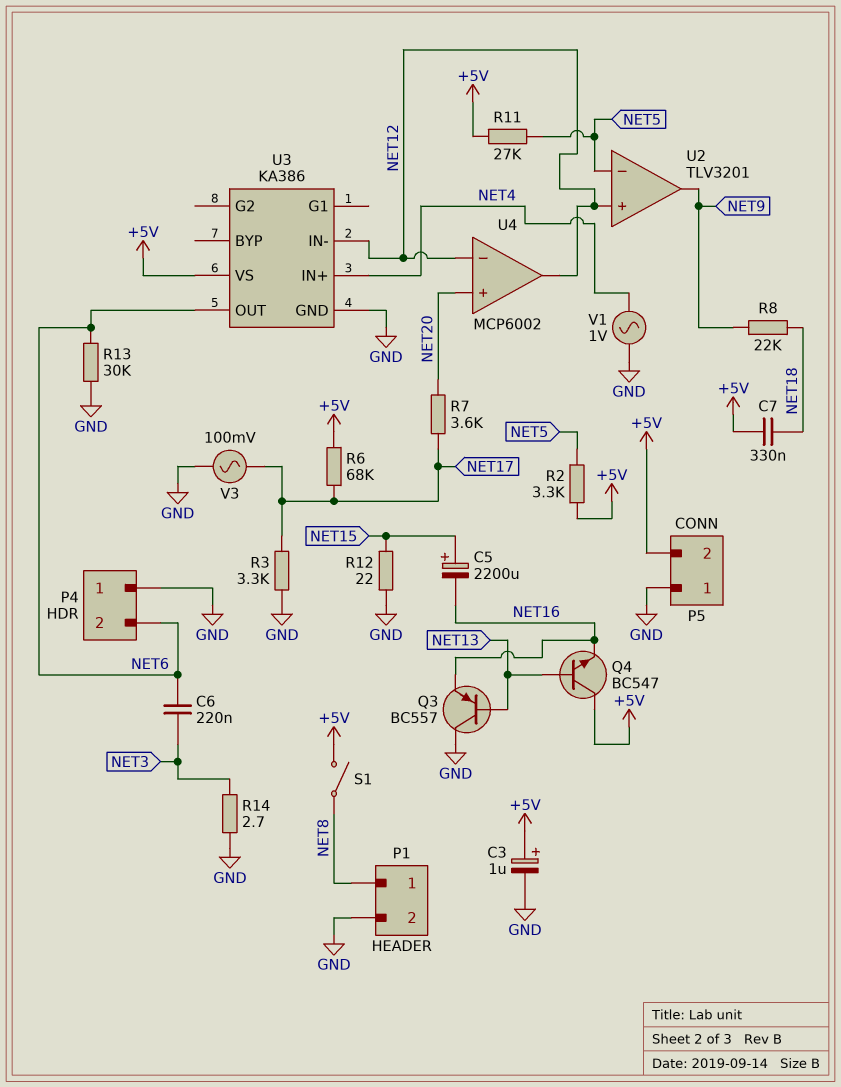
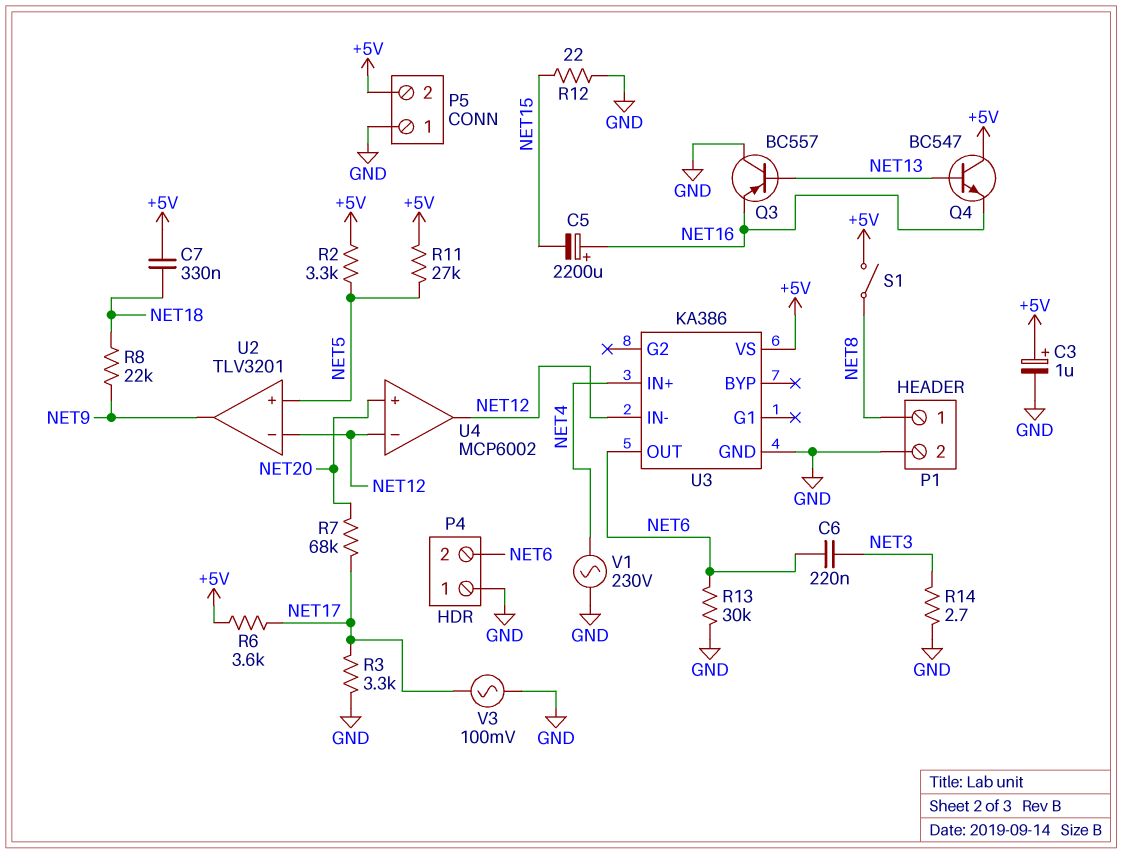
C5: 2200uF (plus NET15, minus NET16) -> 2200uF (plus NET16, minus NET15)
R6: 68k (+5V, NET17) -> 3.6k (+5V, NET17)
R7: 3.6k (NET17, NET20) -> 68k (NET17, NET20)
U2 pin in+: NET12 -> NET5
U2 pin in-: NET5 -> NET12
V1: AC 1V (GND, NET4) -> AC 230V (GND, NET4)

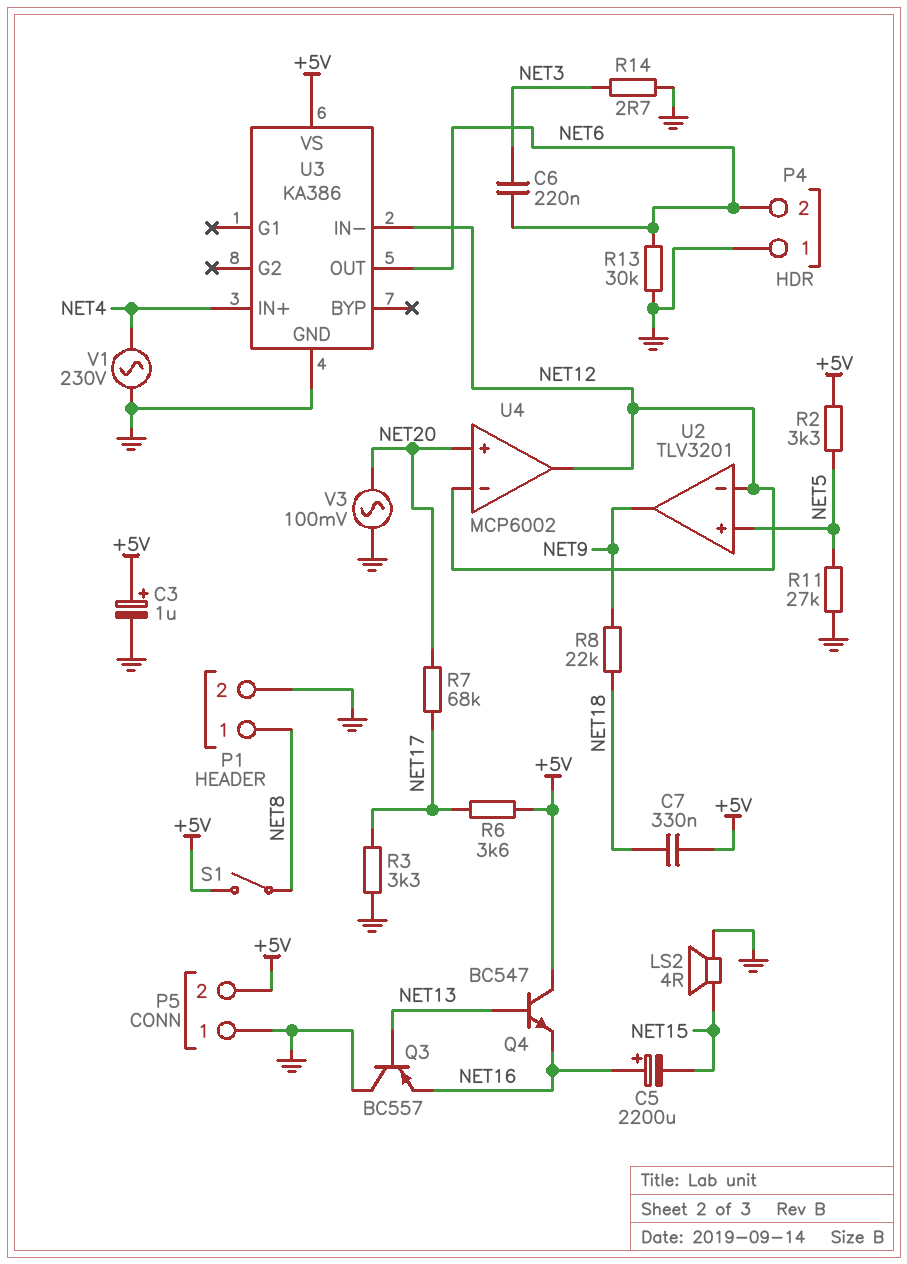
LS2: none -> speaker 4R (GND, NET15)
R11: 27k (+5V, NET5) -> 27k (GND, NET5)
R12: 22 (GND, NET15) -> none
V3: AC 100mV (GND, NET17) -> AC 100mV (GND, NET20)

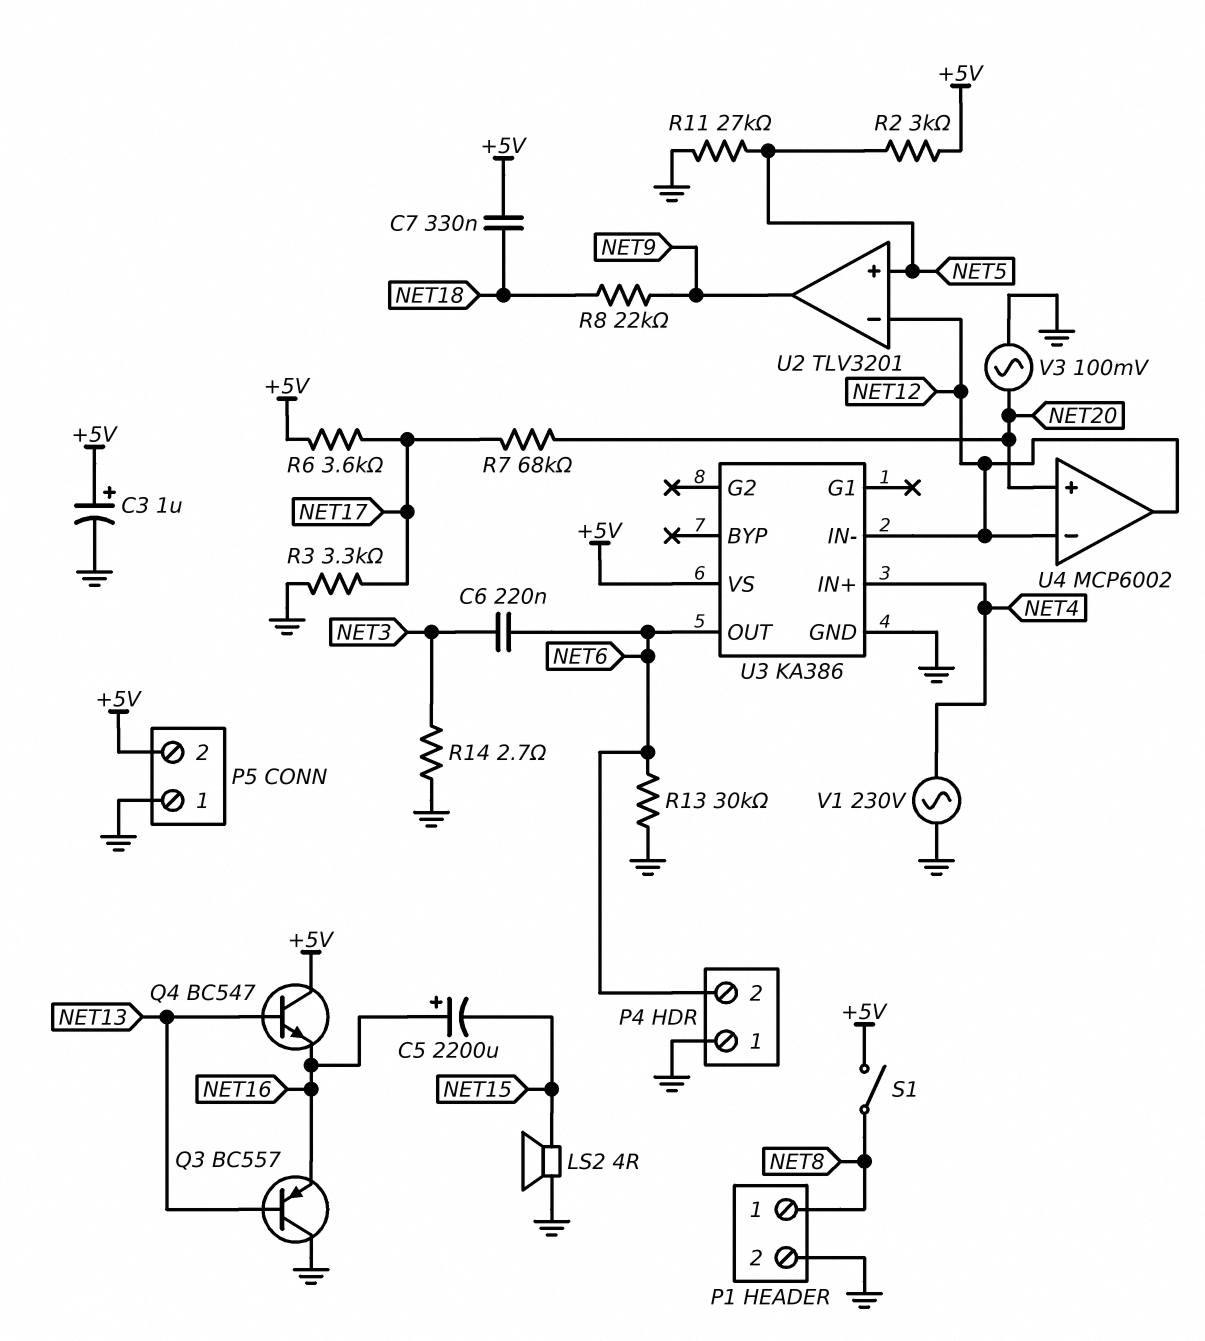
R2: 3.3k (+5V, NET5) -> 3k (+5V, NET5)

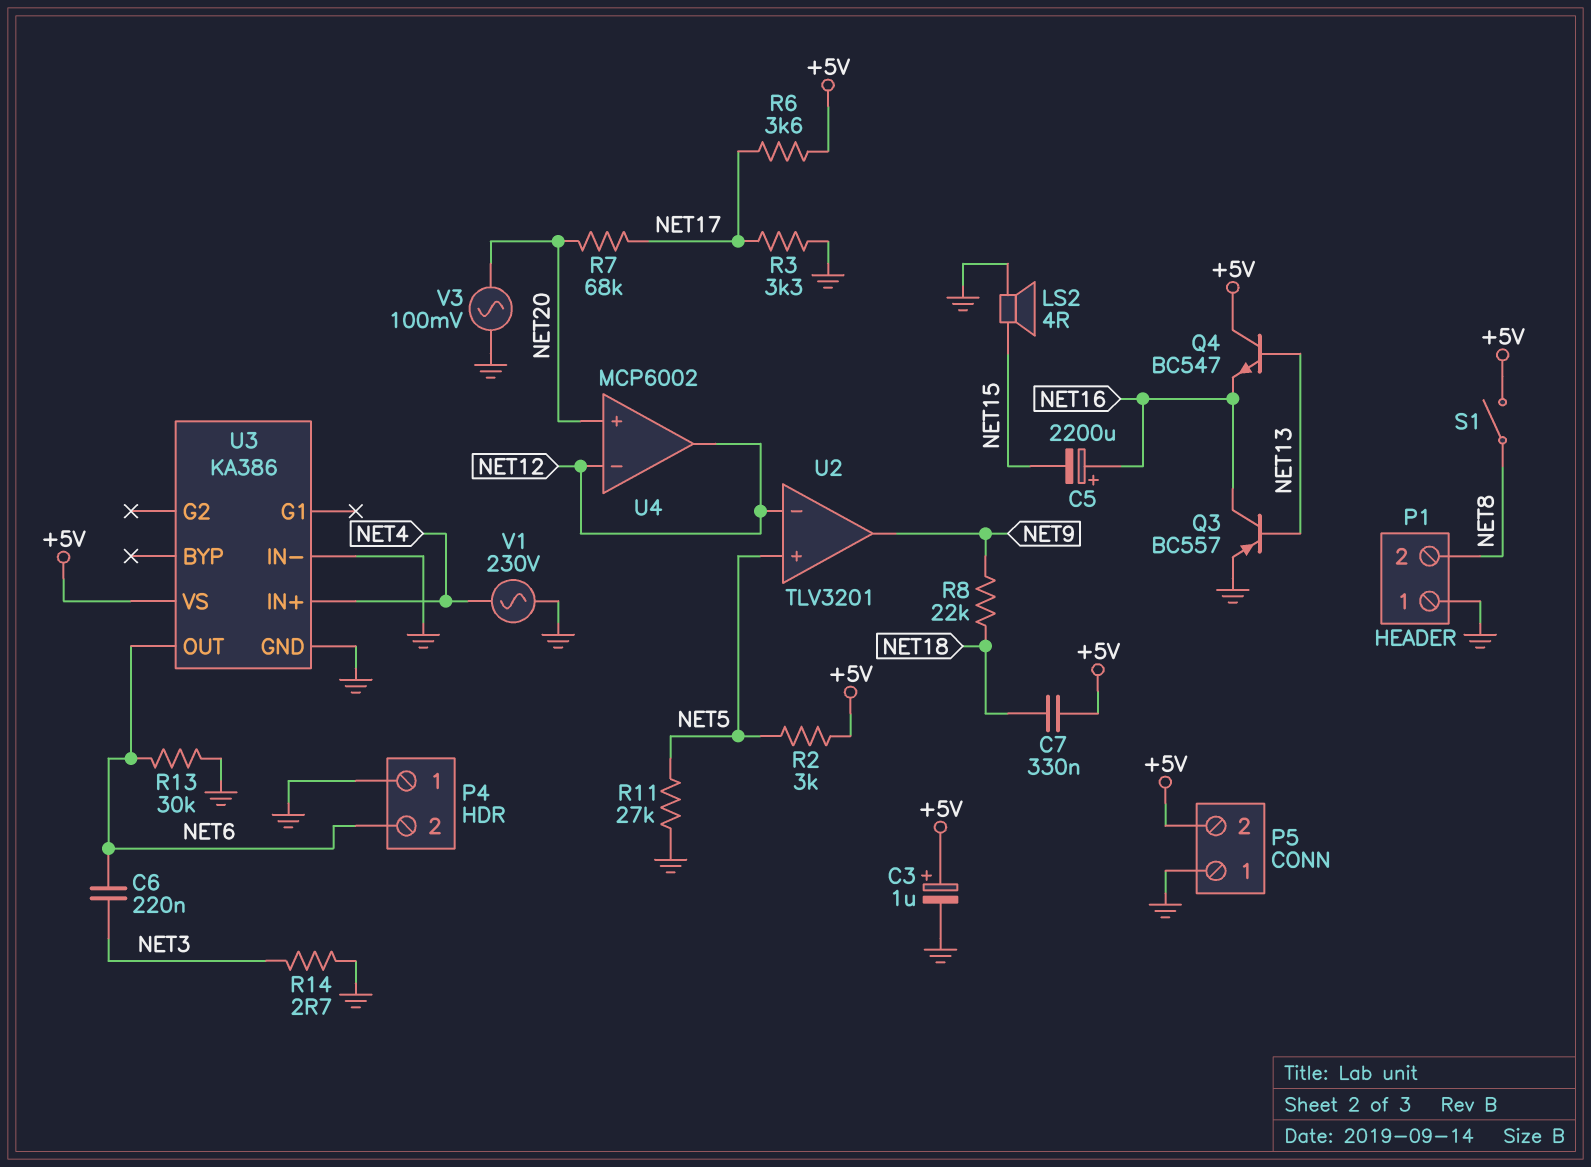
P1 pin 1: NET8 -> GND
P1 pin 2: GND -> NET8
Q3: PNP BC557 (B NET13, C GND, E NET16) -> PNP BC557 (B NET13, C NET16, E GND)
U3 pin IN-: NET12 -> GND

